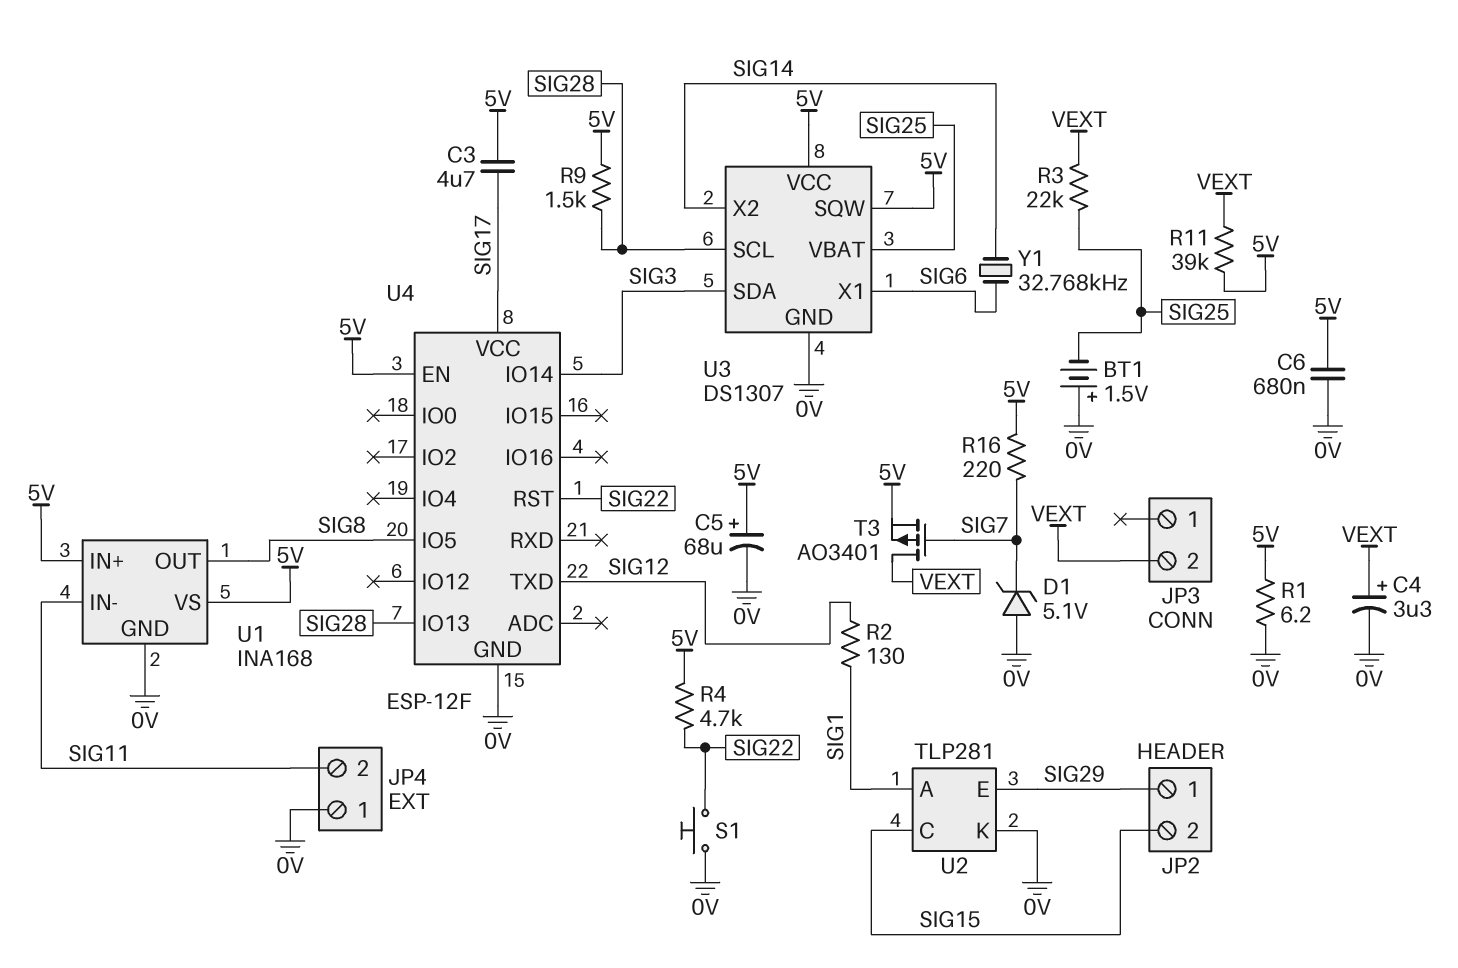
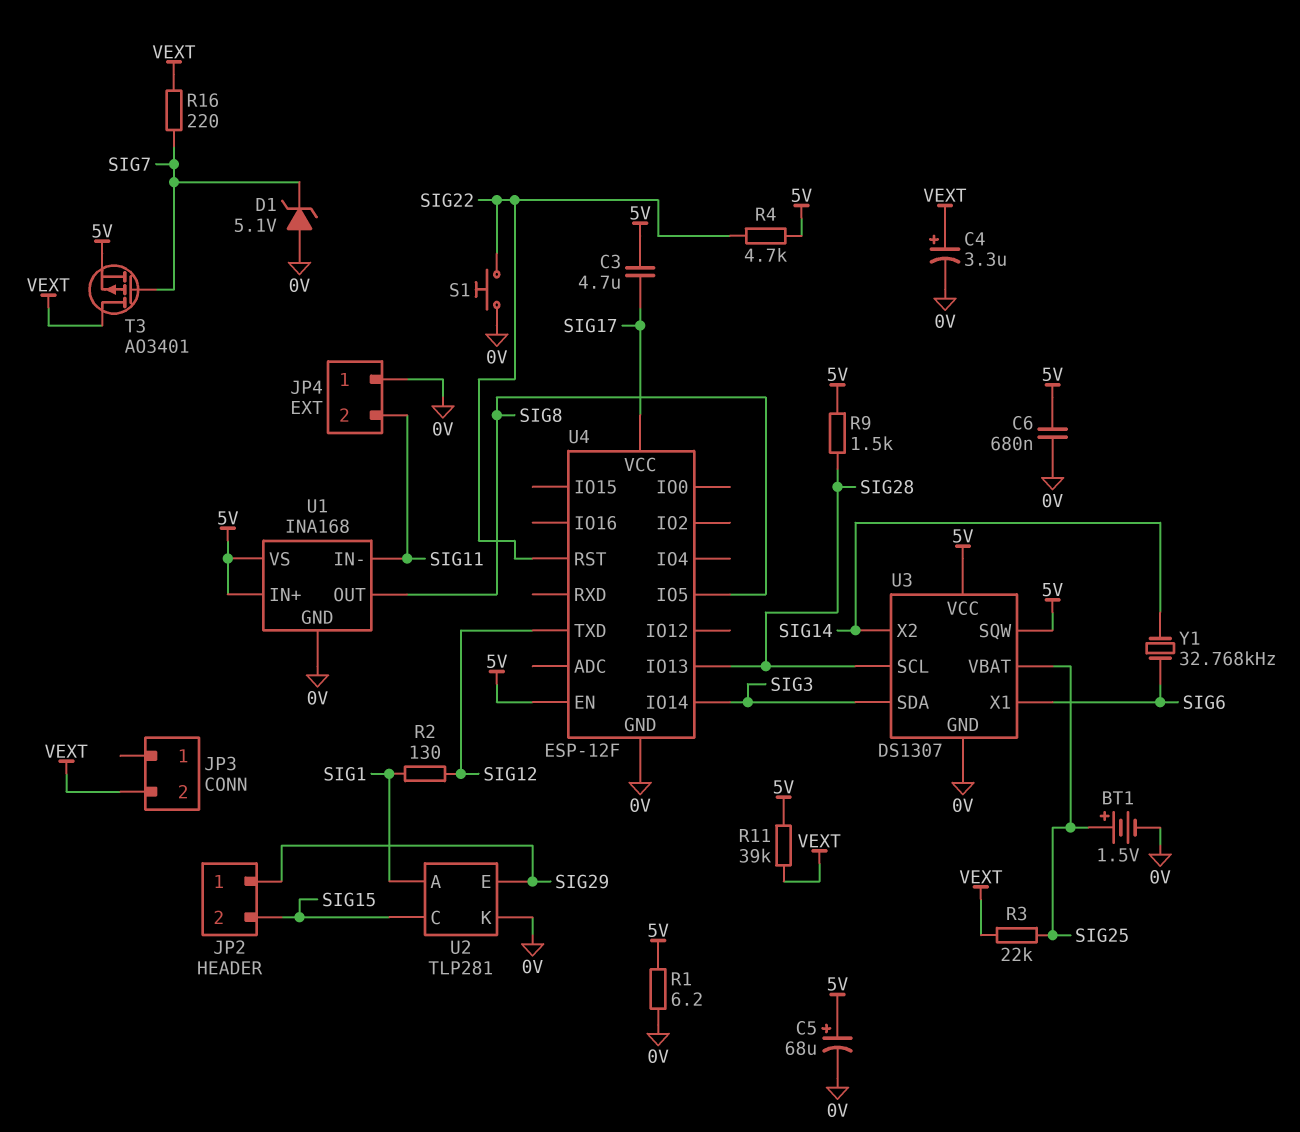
BT1: 1.5V (plus 0V, minus SIG25) -> 1.5V (plus SIG25, minus 0V)
R16: 220 (5V, SIG7) -> 220 (SIG7, VEXT)

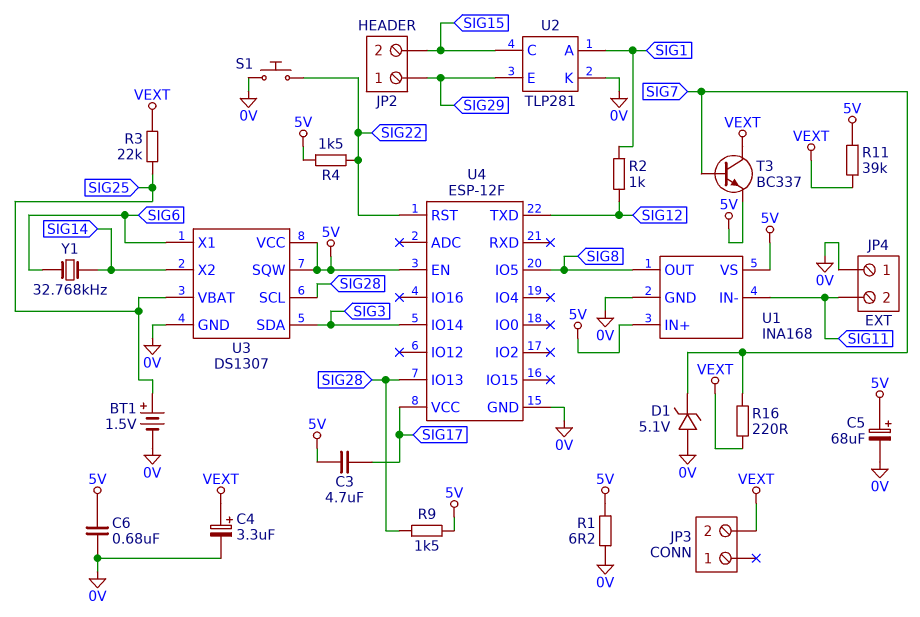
R2: 130 (SIG1, SIG12) -> 1k (SIG1, SIG12)
R4: 4.7k (5V, SIG22) -> 1.5k (5V, SIG22)
T3: PMOS AO3401 (G SIG7, D VEXT, S 5V) -> NPN BC337 (B SIG7, C VEXT, E 5V)

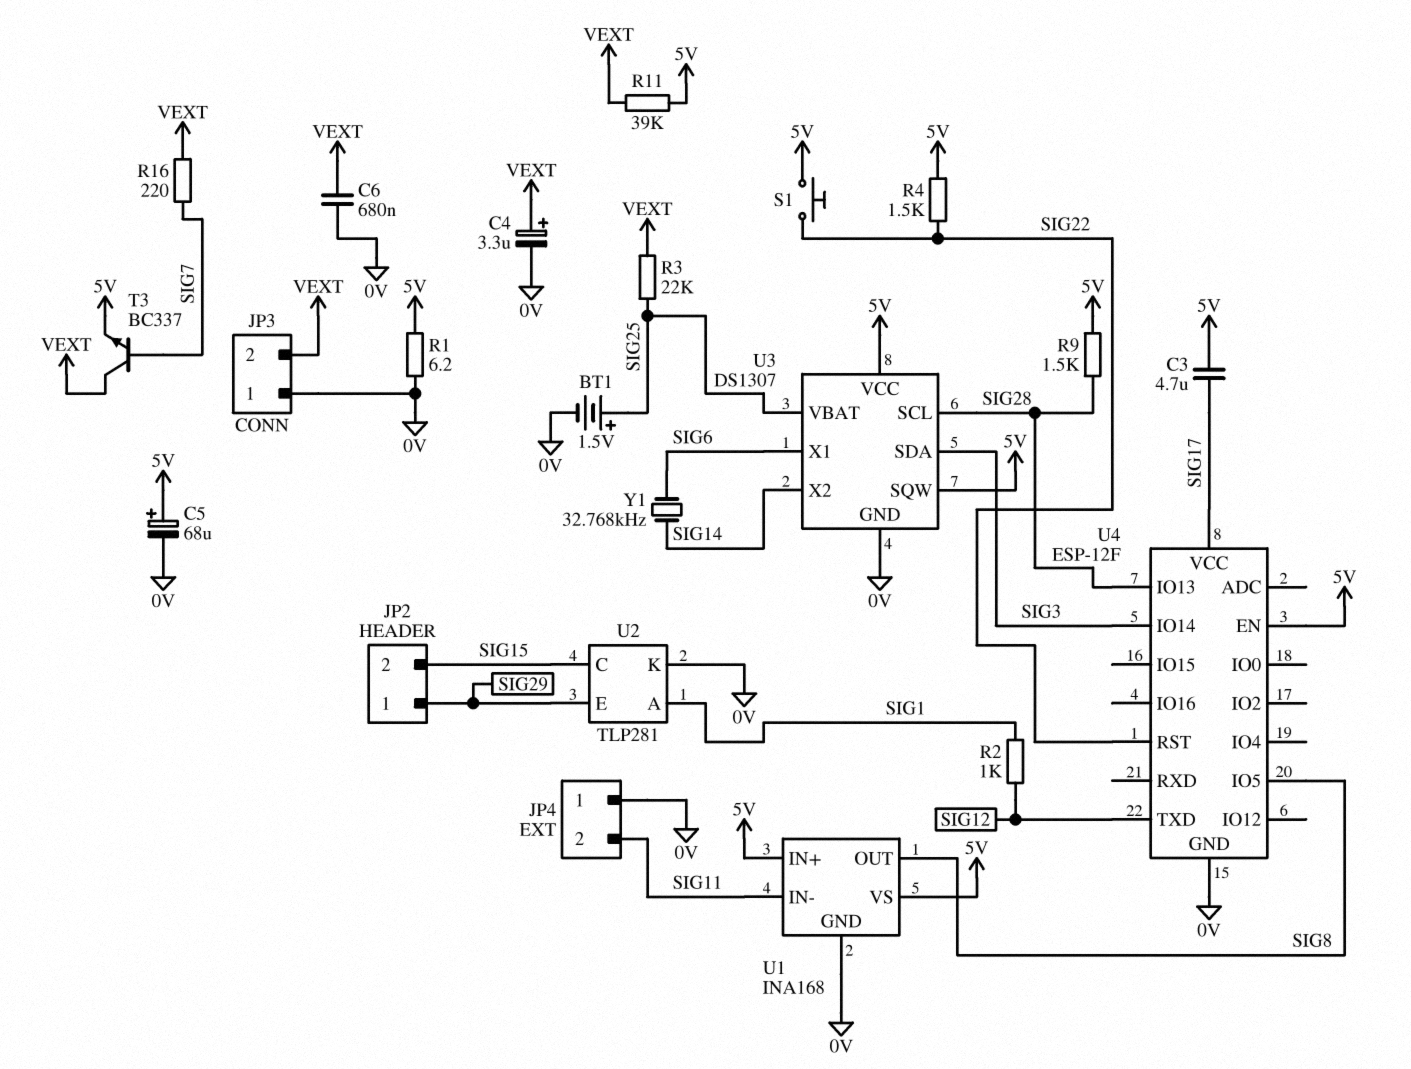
C6: 680nF (0V, 5V) -> 680nF (0V, VEXT)
D1: zener 5.1V (A 0V, K SIG7) -> none
JP3 pin 1: none -> 0V
S1: button (0V, SIG22) -> button (5V, SIG22)

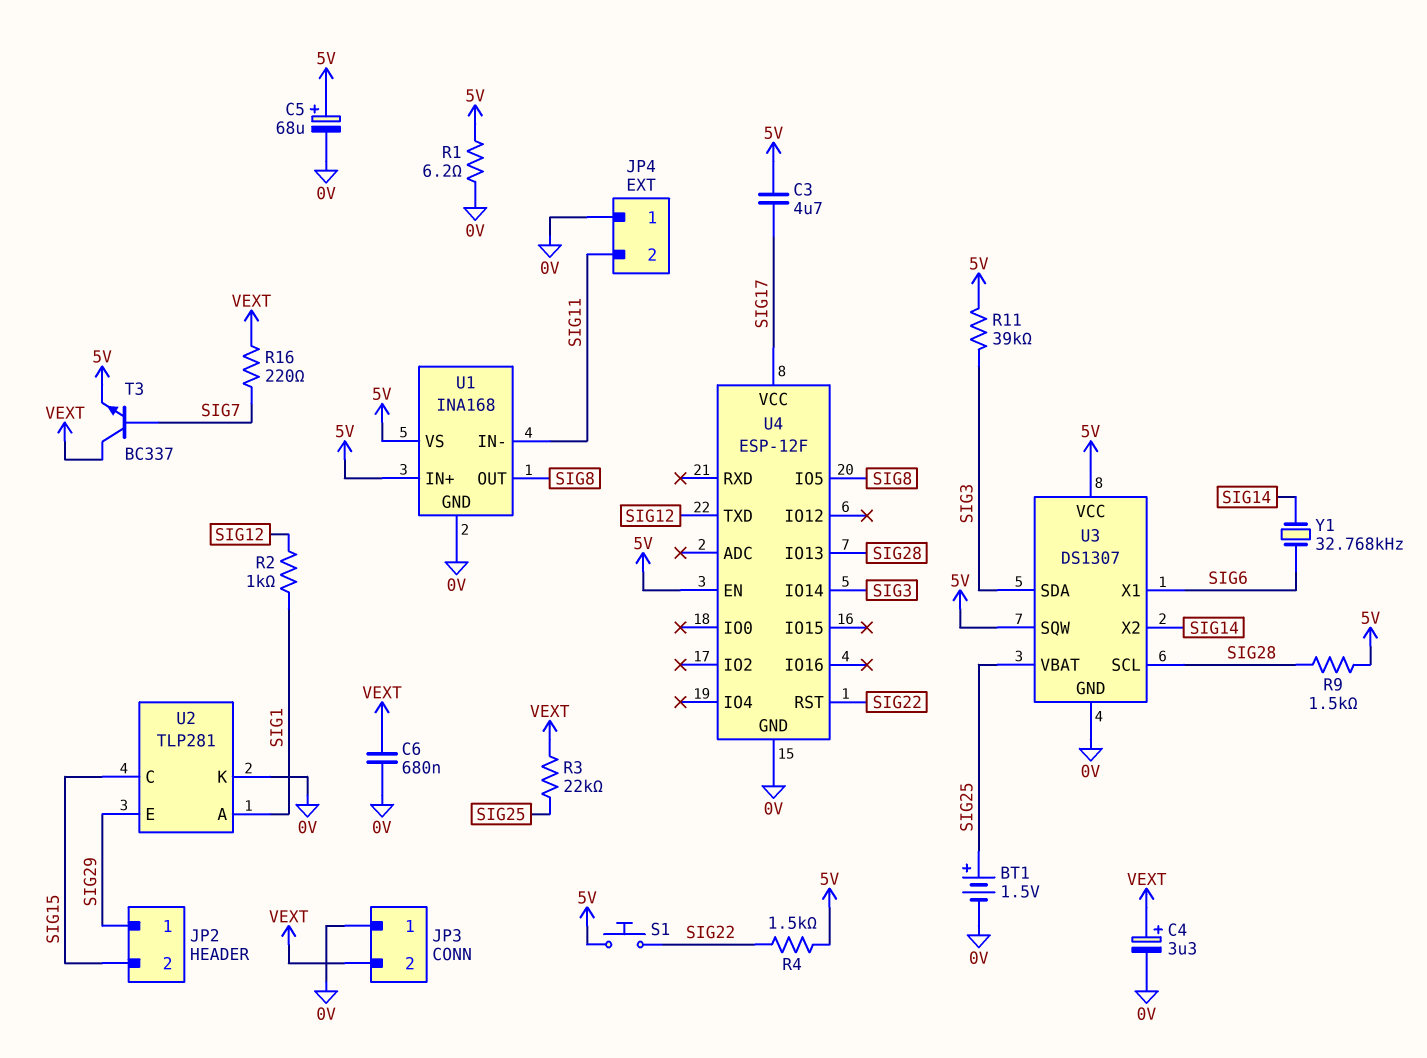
R11: 39k (5V, VEXT) -> 39k (5V, SIG3)

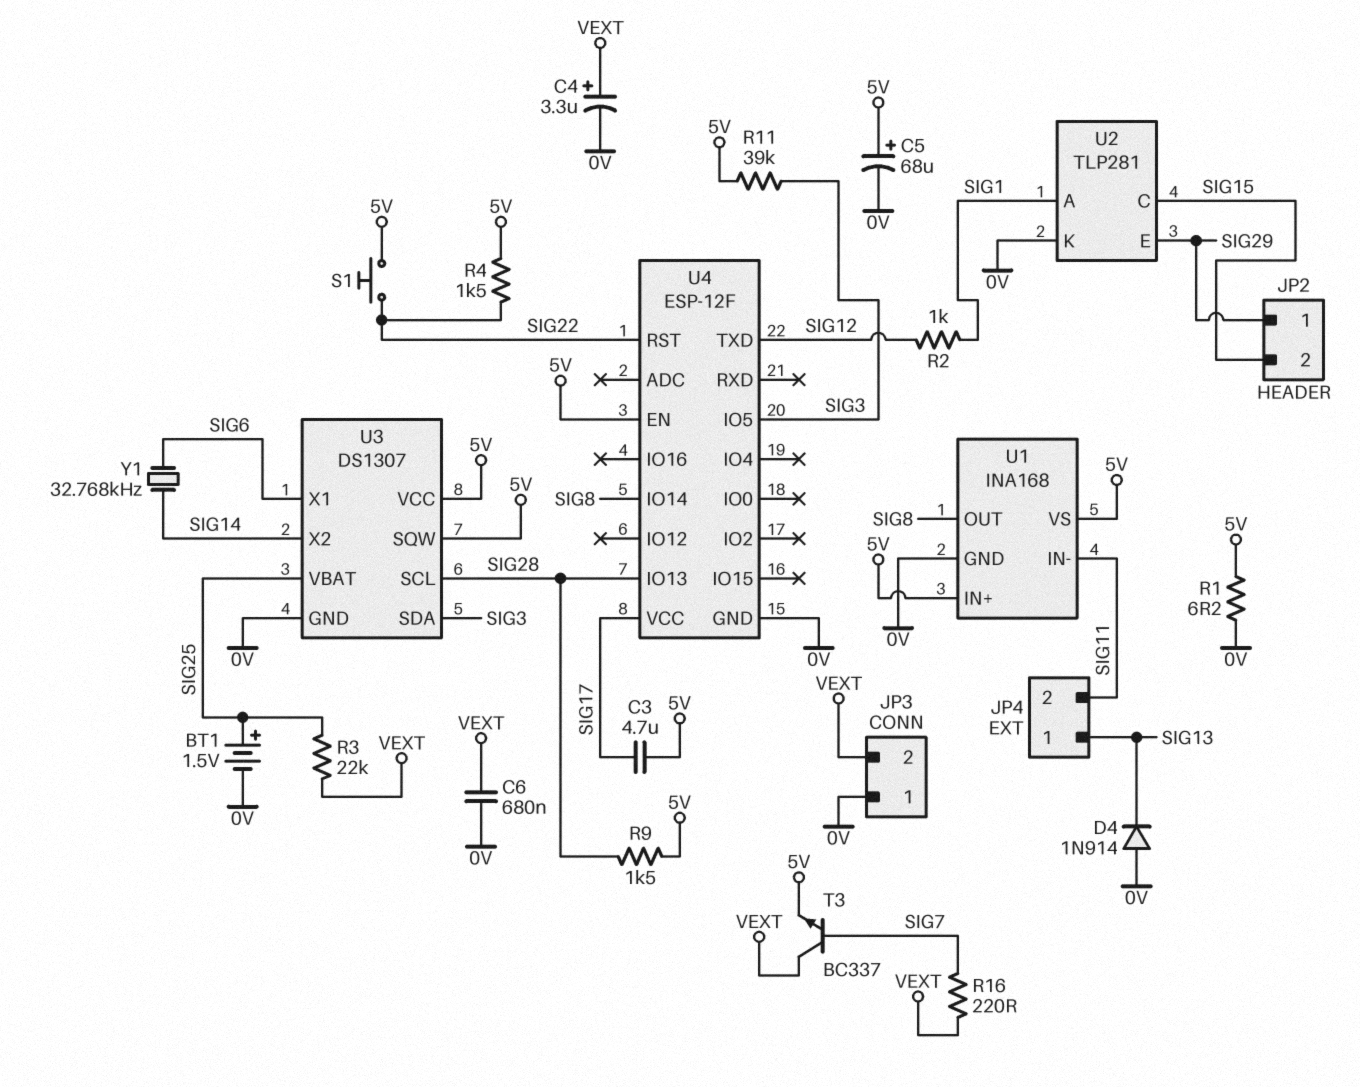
D4: none -> diode 1N914 (A 0V, K SIG13)
JP4 pin 1: 0V -> SIG13
U4 pin IO5: SIG8 -> SIG3
U4 pin IO14: SIG3 -> SIG8

